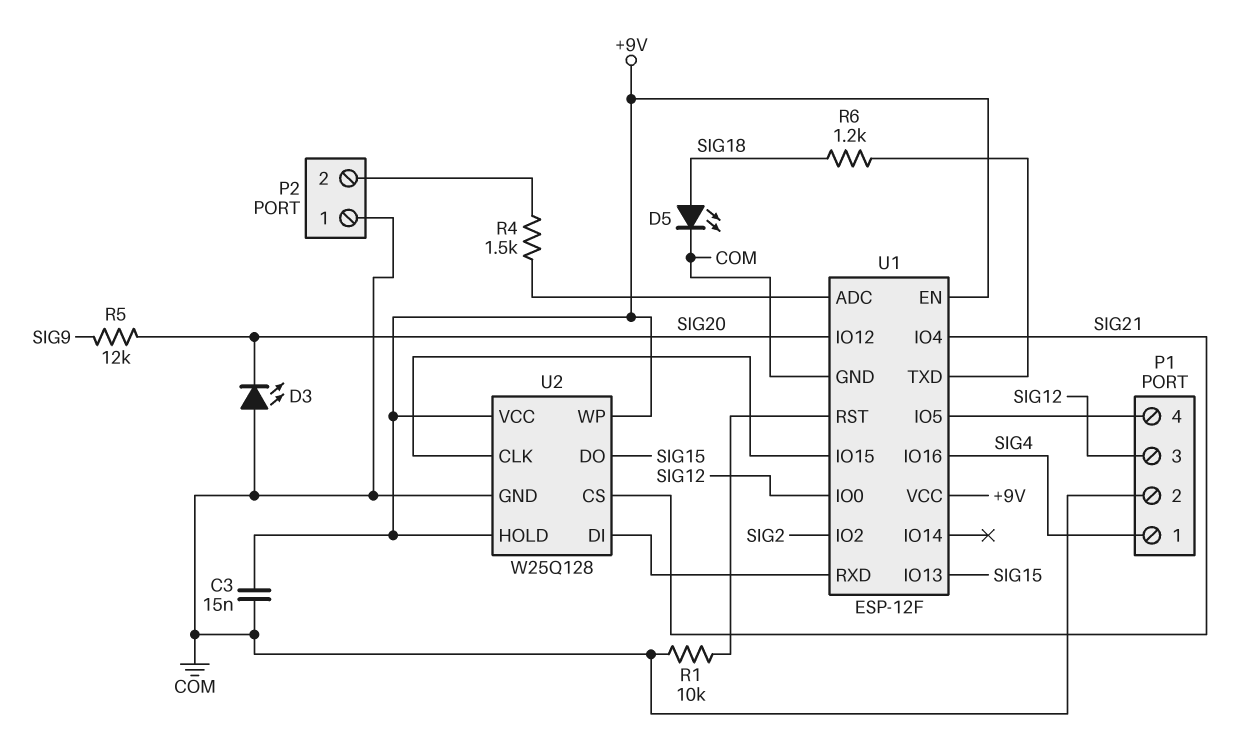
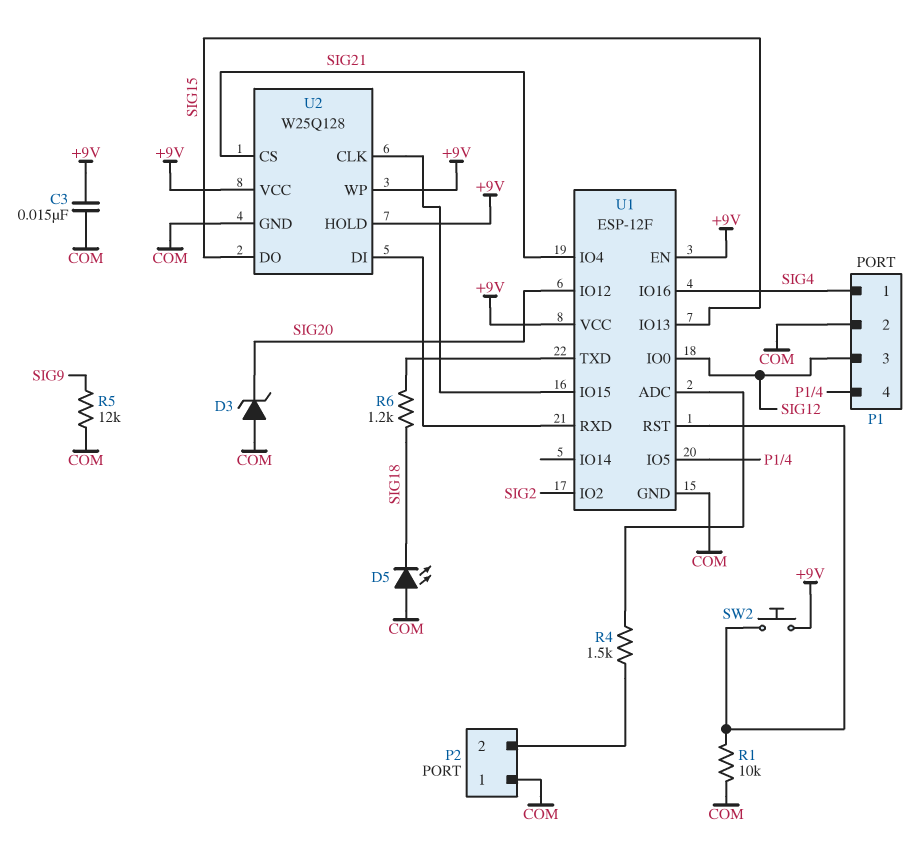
D3: LED (A COM, K SIG20) -> zener (A COM, K SIG20)
D5: LED (A SIG18, K COM) -> LED (A COM, K SIG18)
R5: 12k (SIG9, SIG20) -> 12k (COM, SIG9)
SW2: none -> button (+9V, U1/RST)

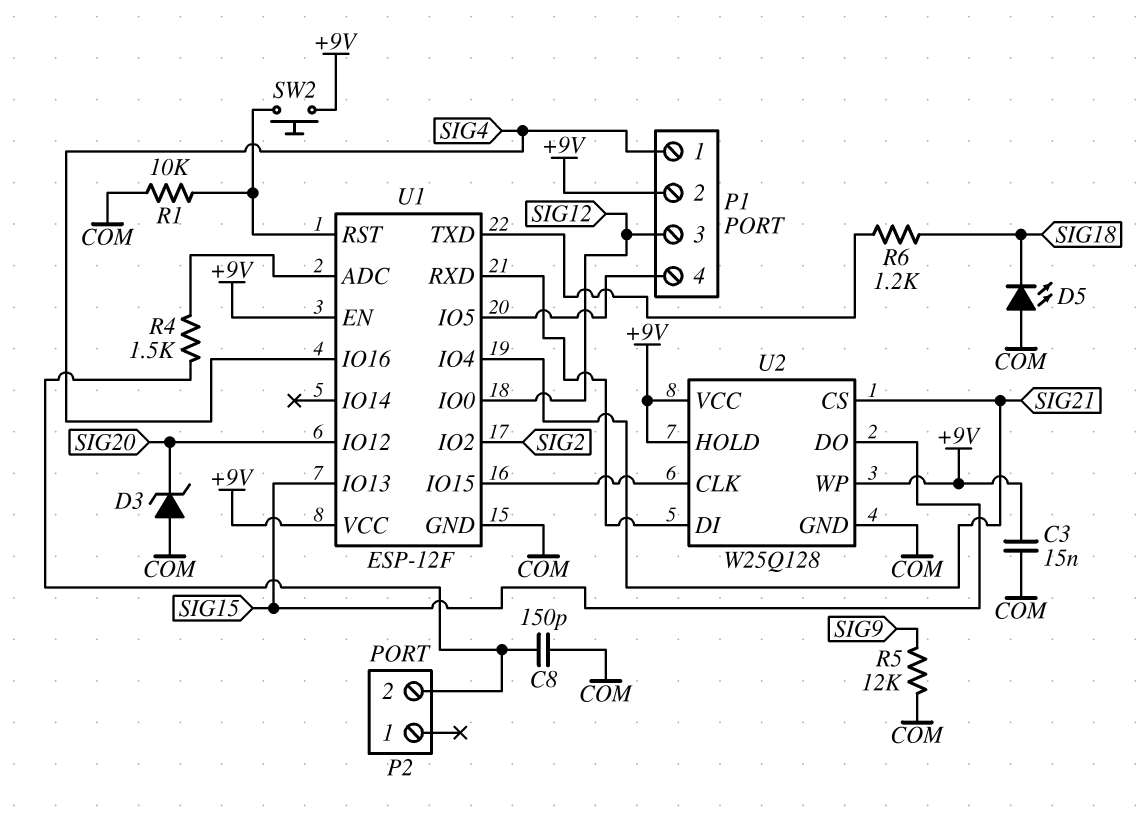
C8: none -> 150pF (COM, P2/2)
P1 pin 2: COM -> +9V
P2 pin 1: COM -> none

